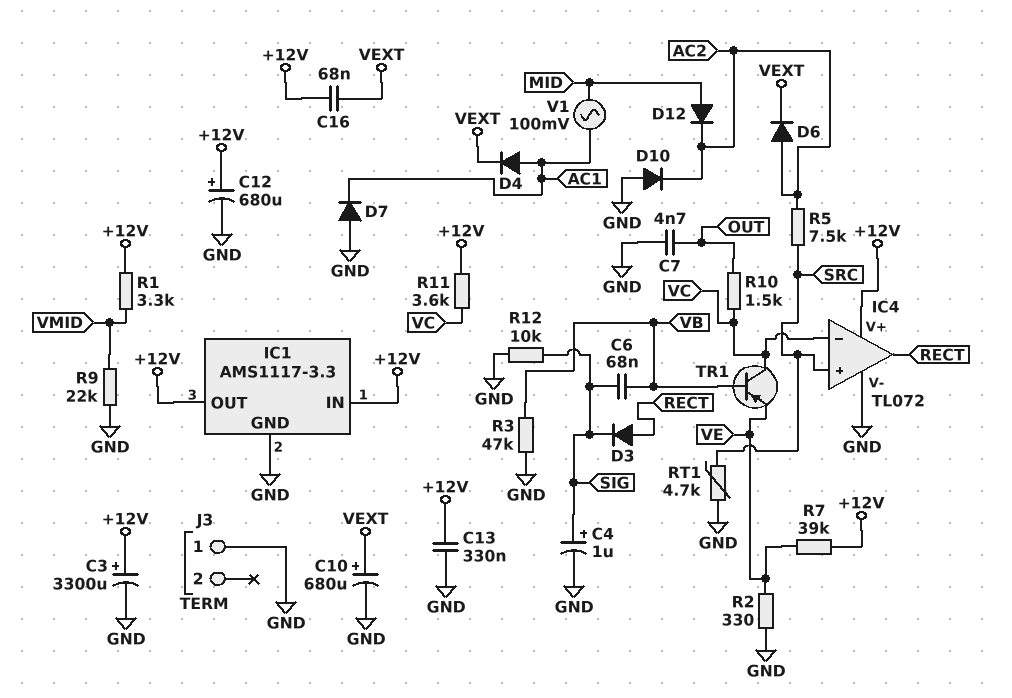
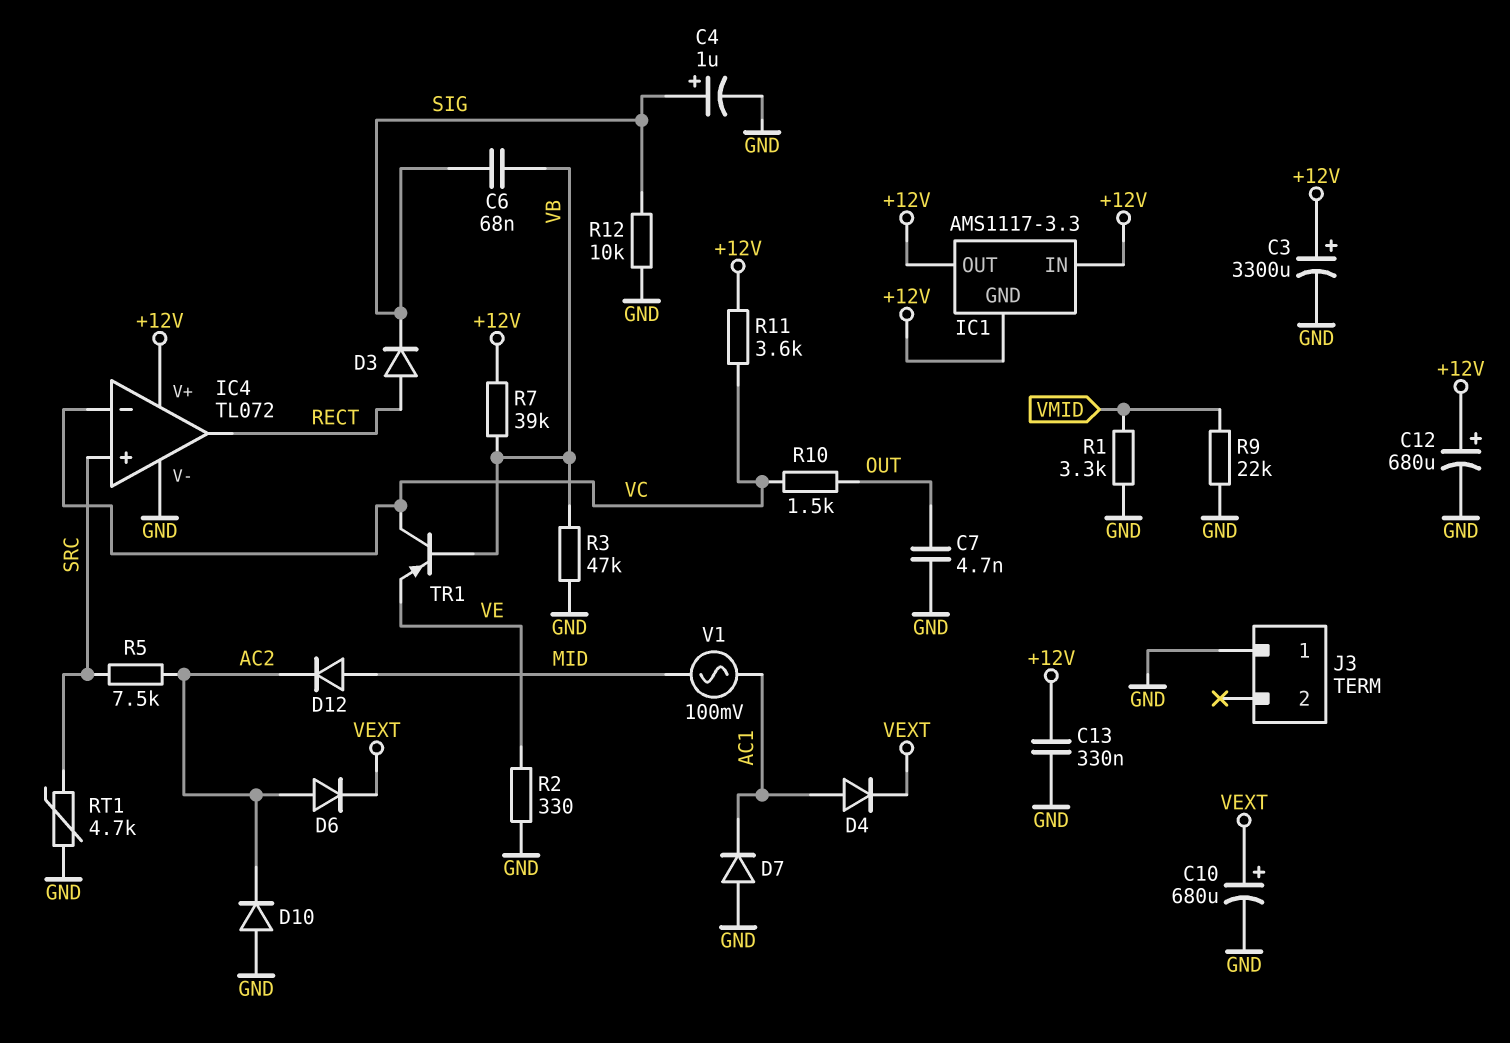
C16: 68nF (+12V, VEXT) -> none
IC1 pin GND: GND -> +12V
R1: 3.3k (+12V, VMID) -> 3.3k (GND, VMID)
R7: 39k (+12V, VE) -> 39k (+12V, VB)

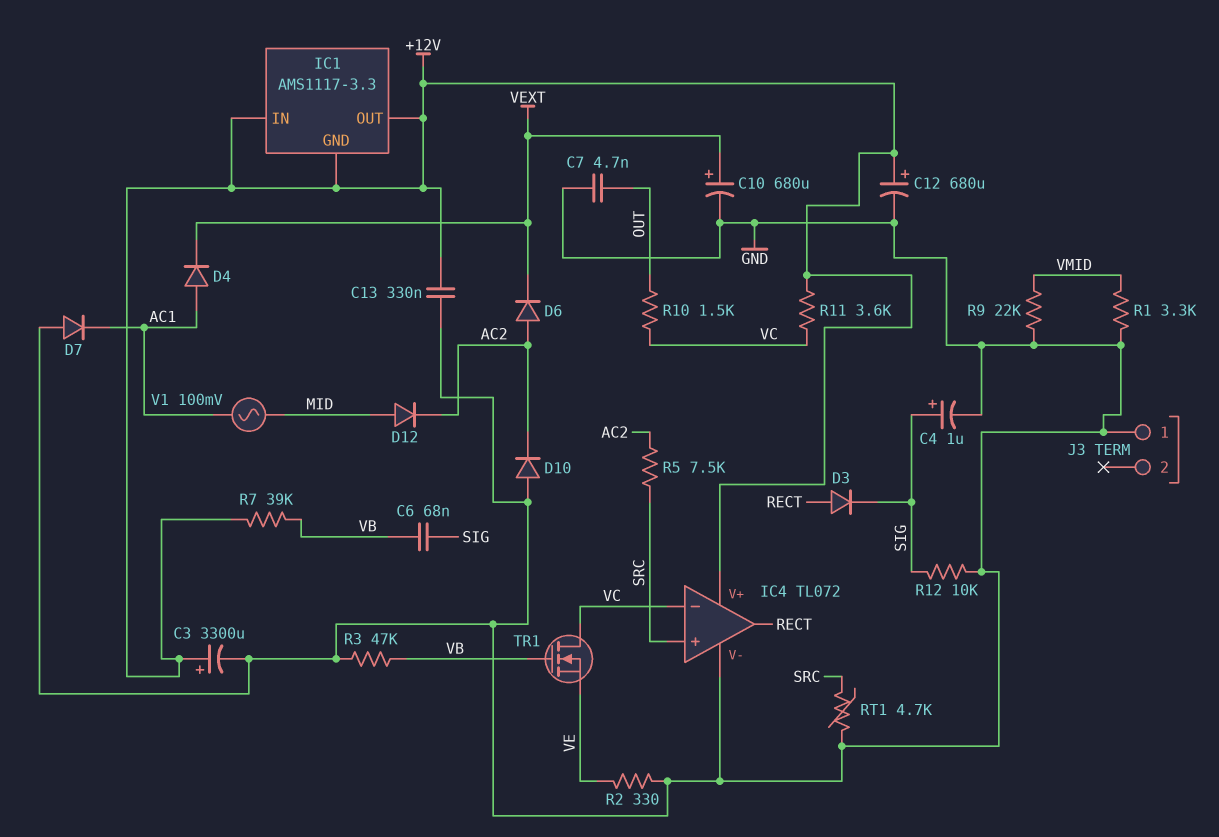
TR1: PNP (B VB, C VC, E VE) -> NMOS (G VB, D VC, S VE)

